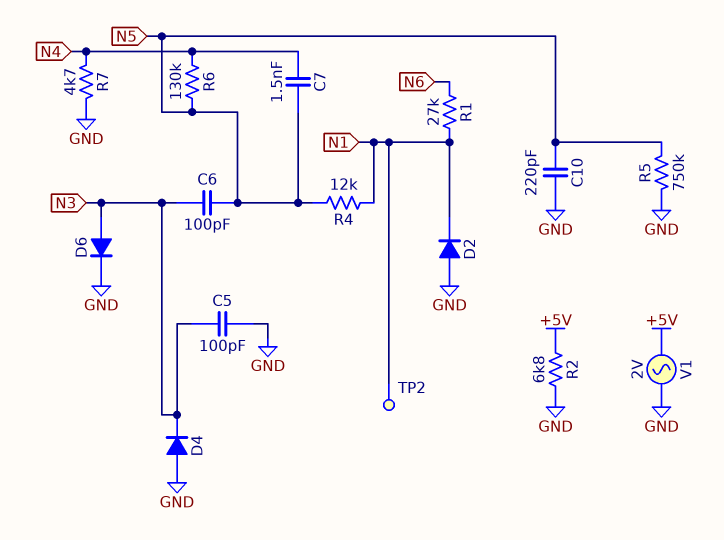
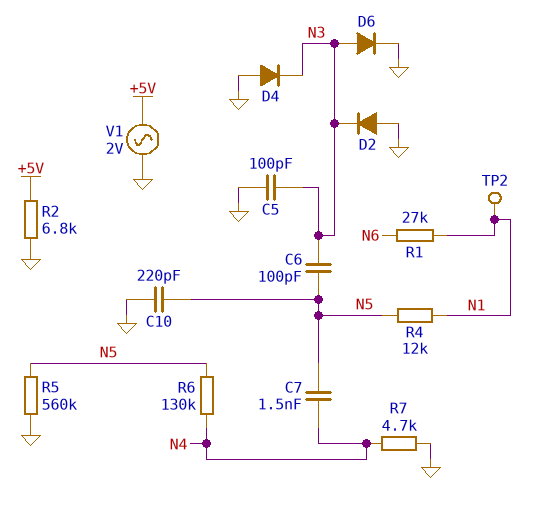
D2: diode (A GND, K N1) -> diode (A GND, K N3)
R5: 750k (GND, N5) -> 560k (GND, N5)

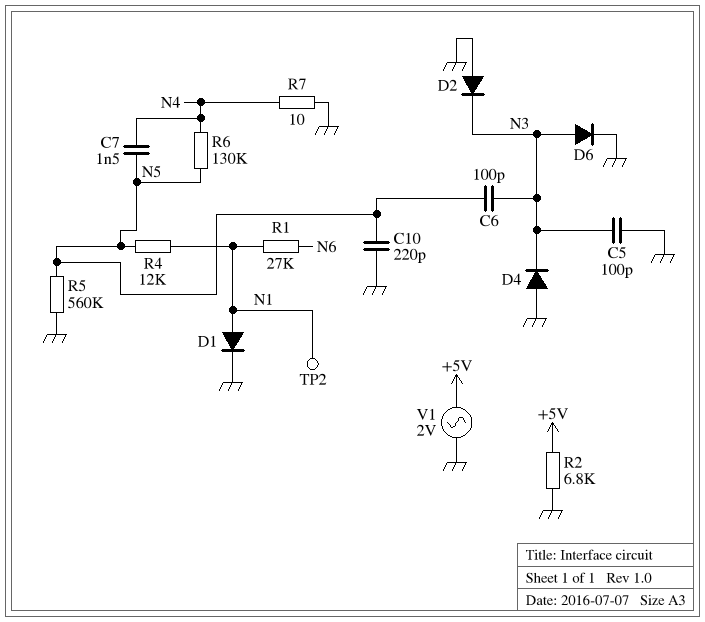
D1: none -> diode (A N1, K GND)
R7: 4.7k (GND, N4) -> 10 (GND, N4)

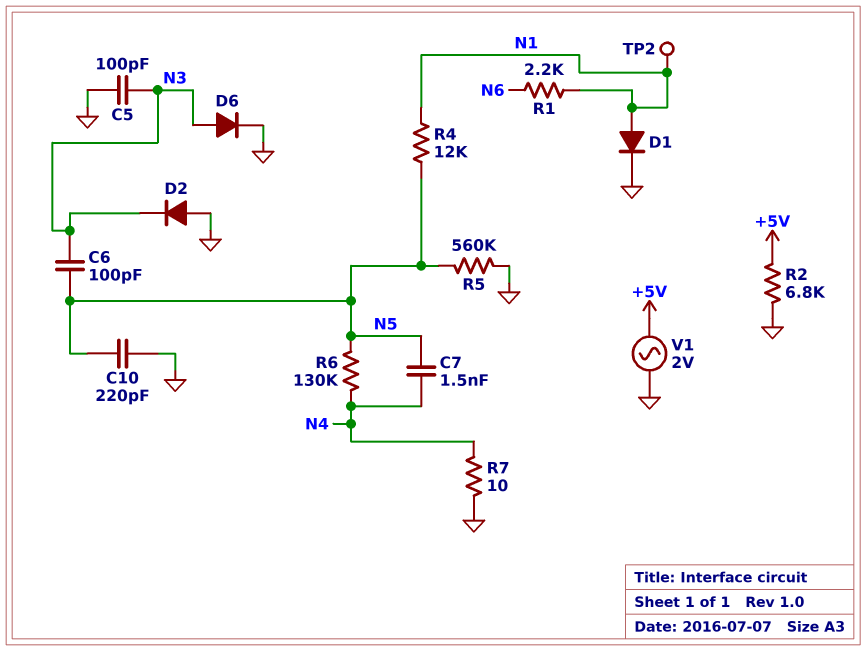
D4: diode (A GND, K N3) -> none
R1: 27k (N1, N6) -> 2.2k (N1, N6)

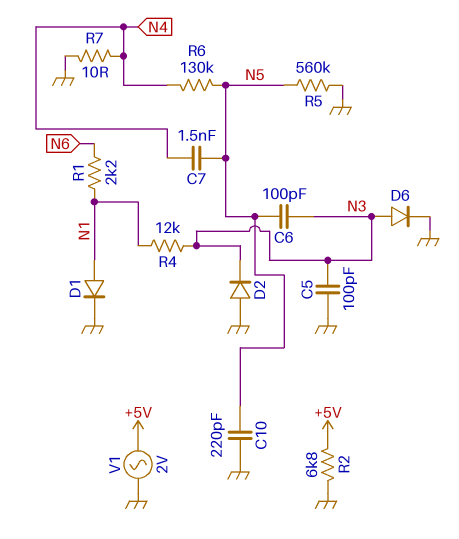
R4: 12k (N1, N5) -> 12k (N1, N3)
TP2: test point (N1) -> none

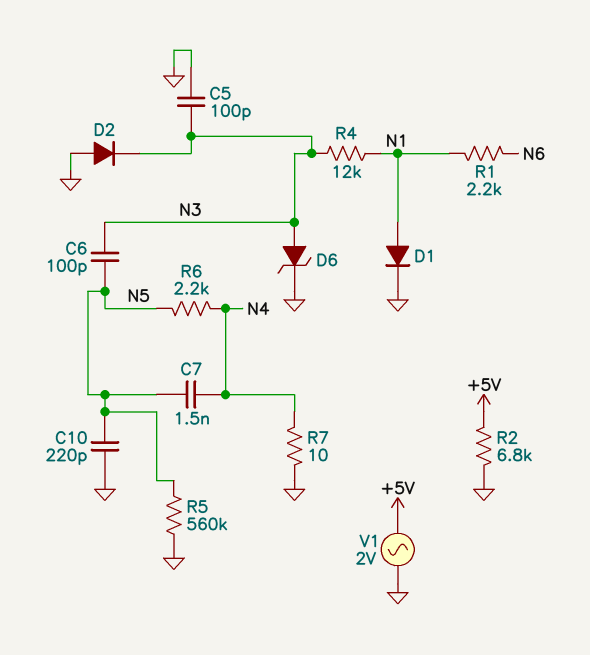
D6: diode (A N3, K GND) -> zener (A N3, K GND)
R6: 130k (N4, N5) -> 2.2k (N4, N5)

